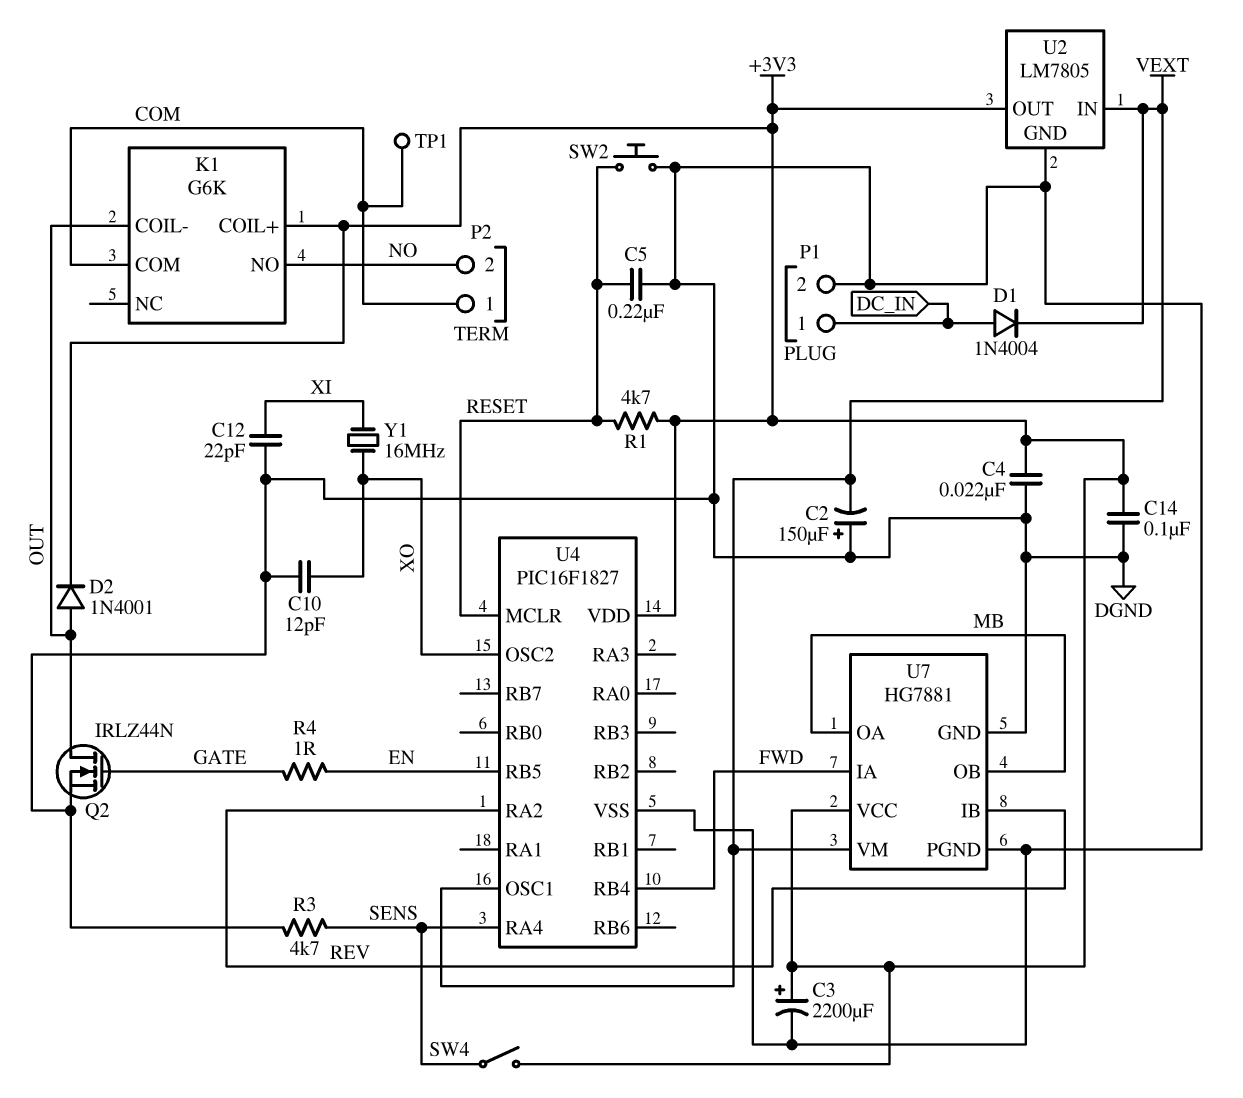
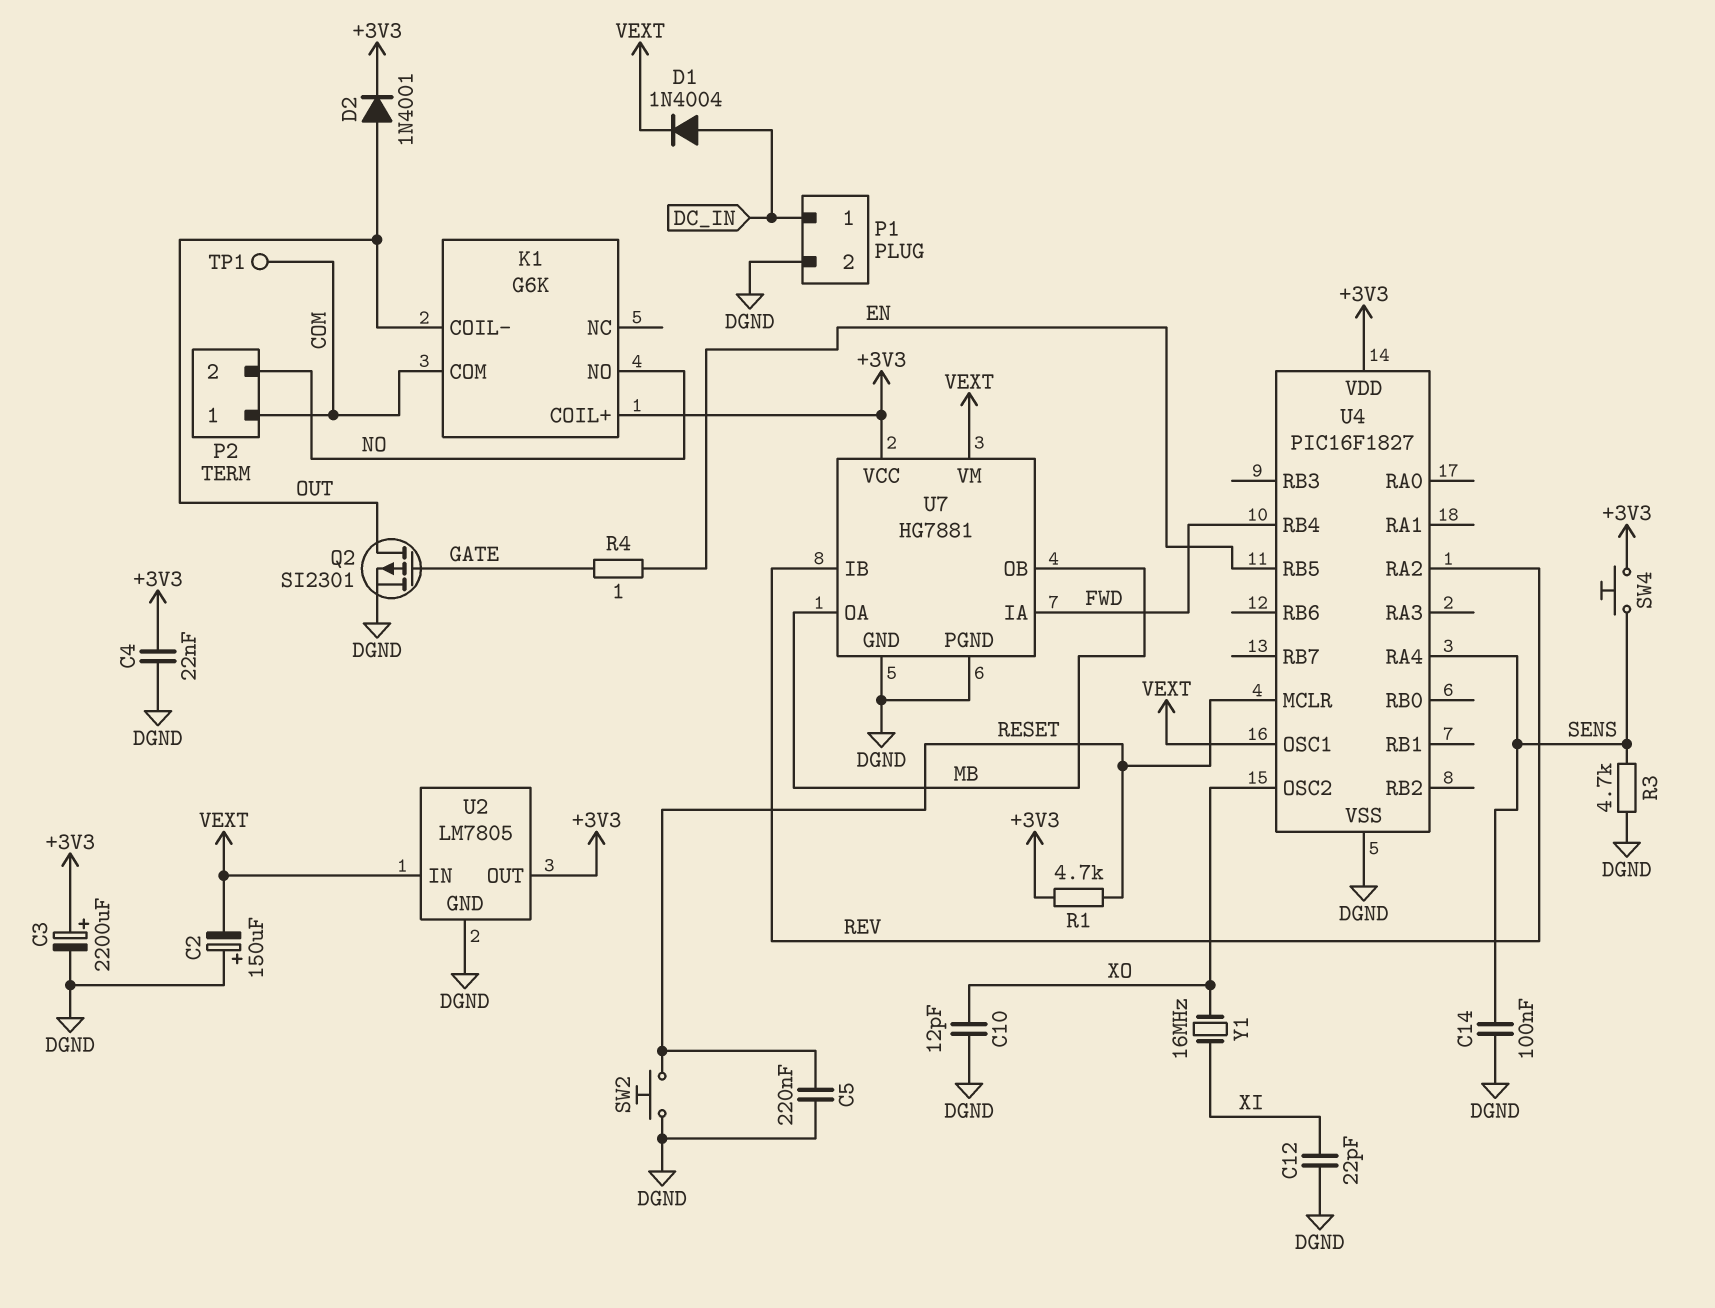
C14: 100nF (+3V3, DGND) -> 100nF (DGND, SENS)
Q2: NMOS IRLZ44N (G GATE, D OUT, S DGND) -> PMOS SI2301 (G GATE, D OUT, S DGND)
SW4: switch (+3V3, SENS) -> button (+3V3, SENS)

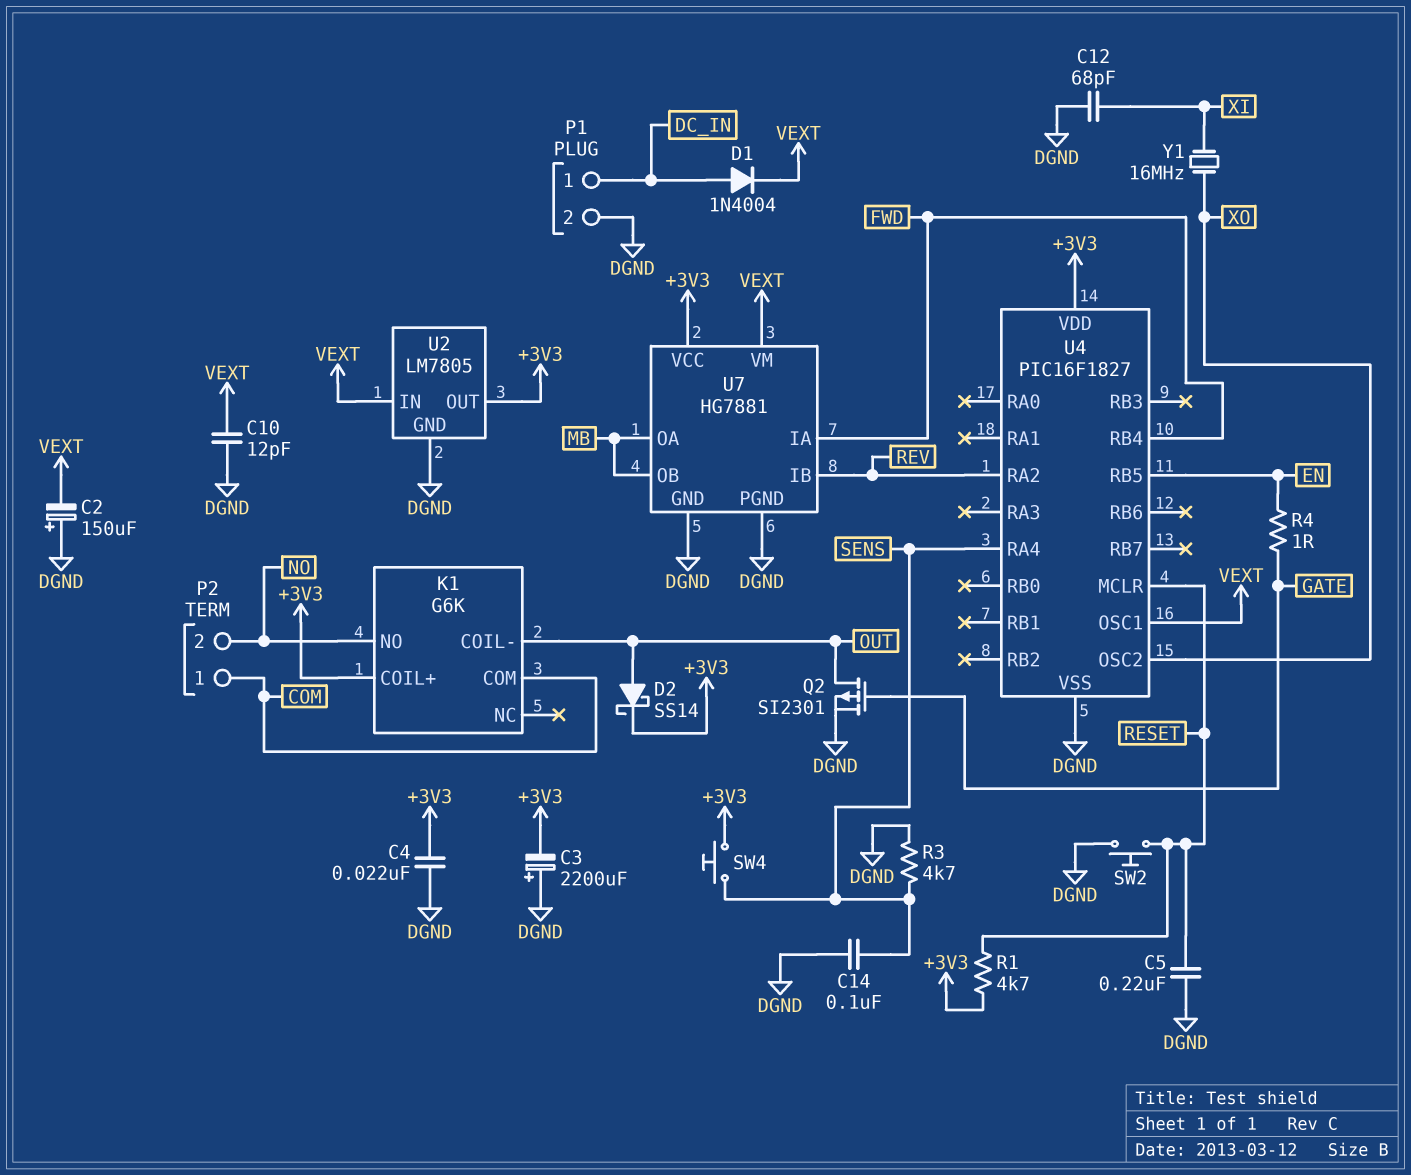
C3: 2200uF (plus +3V3, minus DGND) -> 2200uF (plus DGND, minus +3V3)
C10: 12pF (DGND, XO) -> 12pF (DGND, VEXT)
C12: 22pF (DGND, XI) -> 68pF (DGND, XI)
D2: diode 1N4001 (A OUT, K +3V3) -> schottky SS14 (A OUT, K +3V3)
TP1: test point (COM) -> none

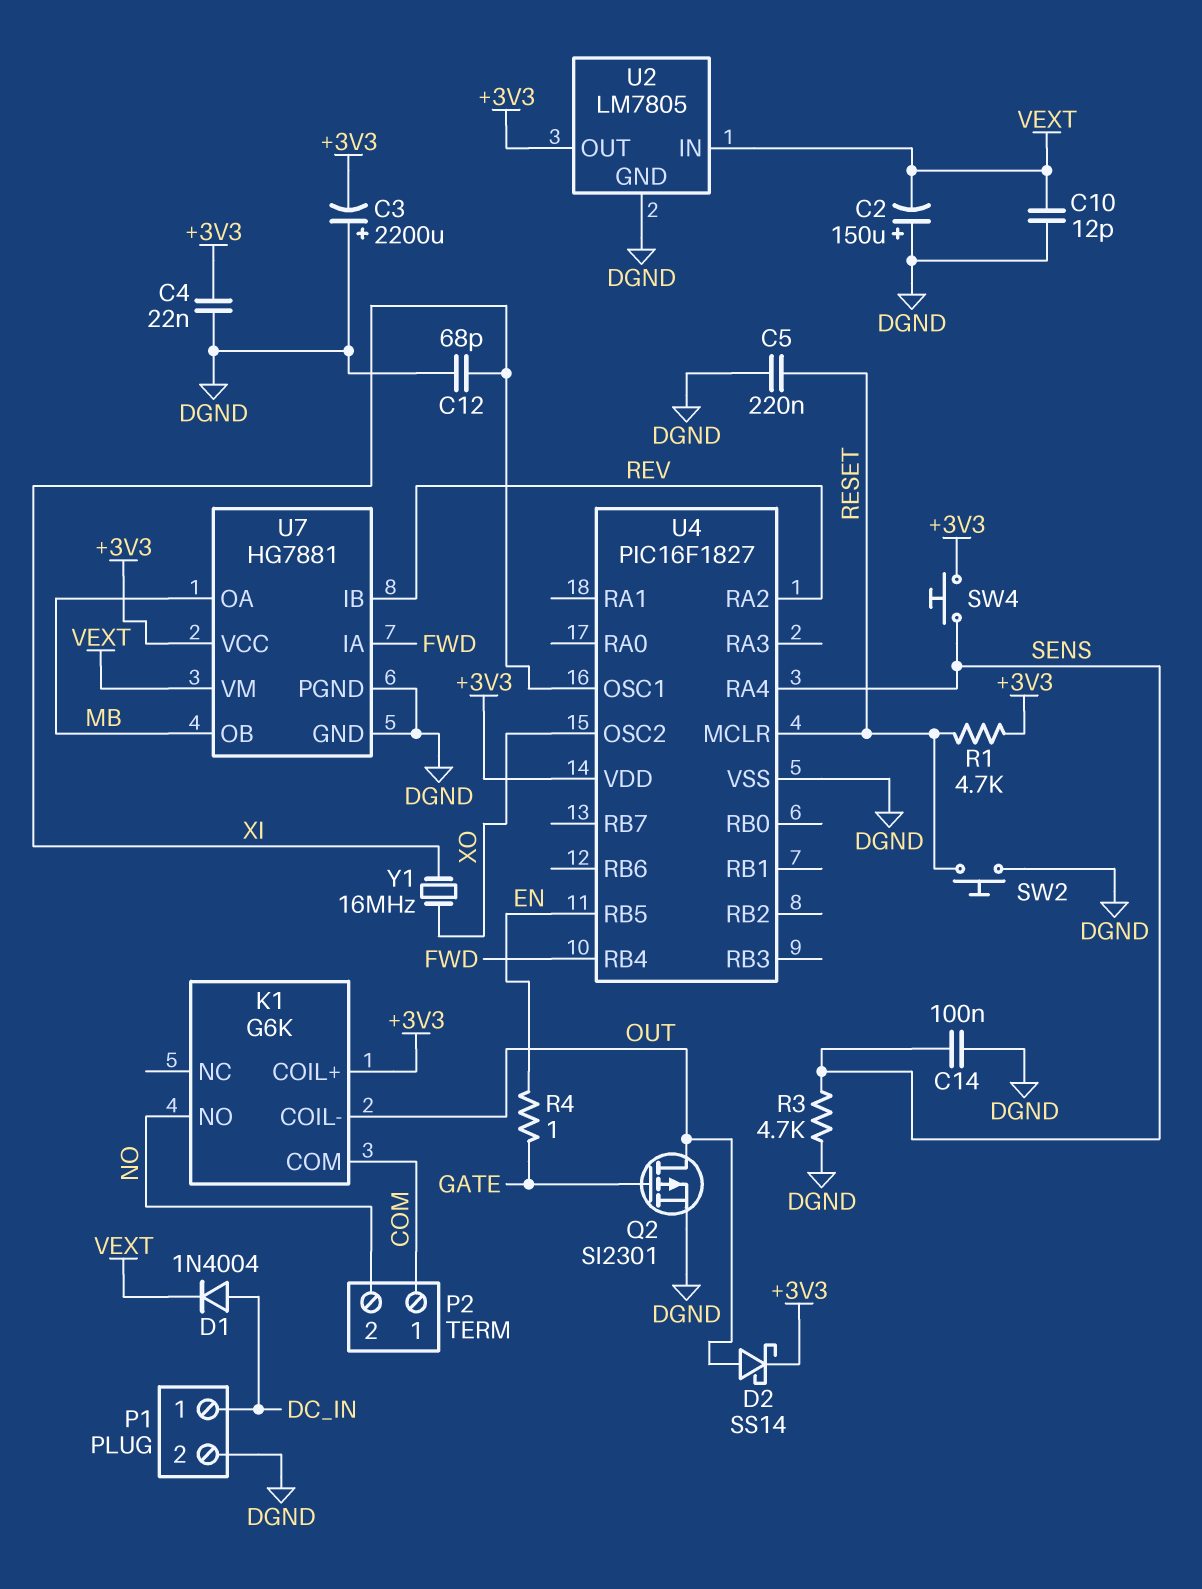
U4 pin OSC1: VEXT -> XI

